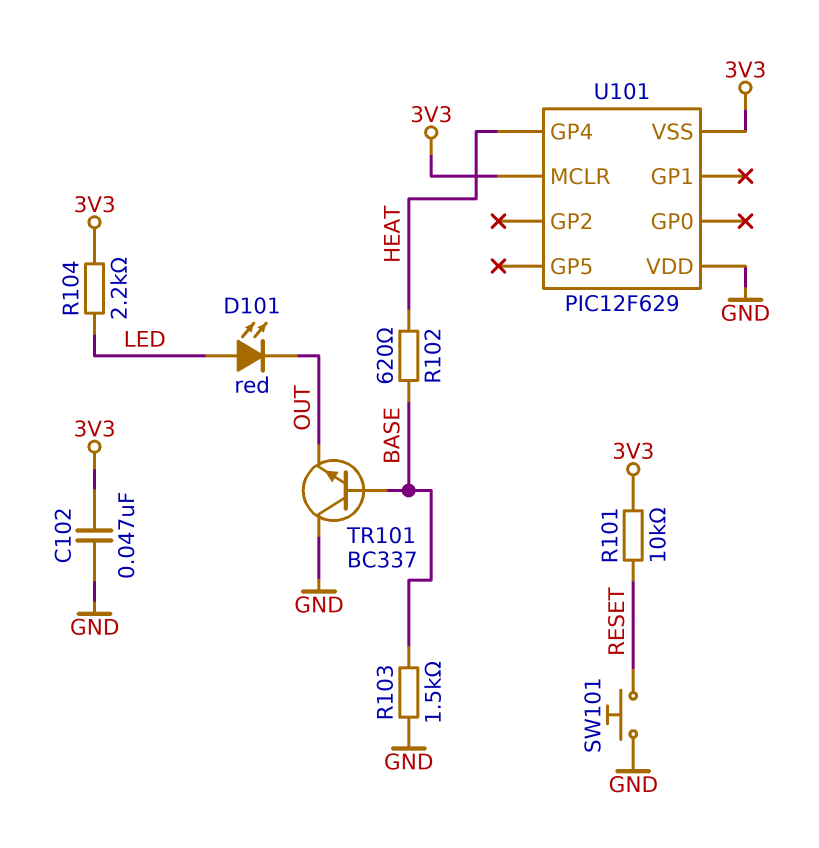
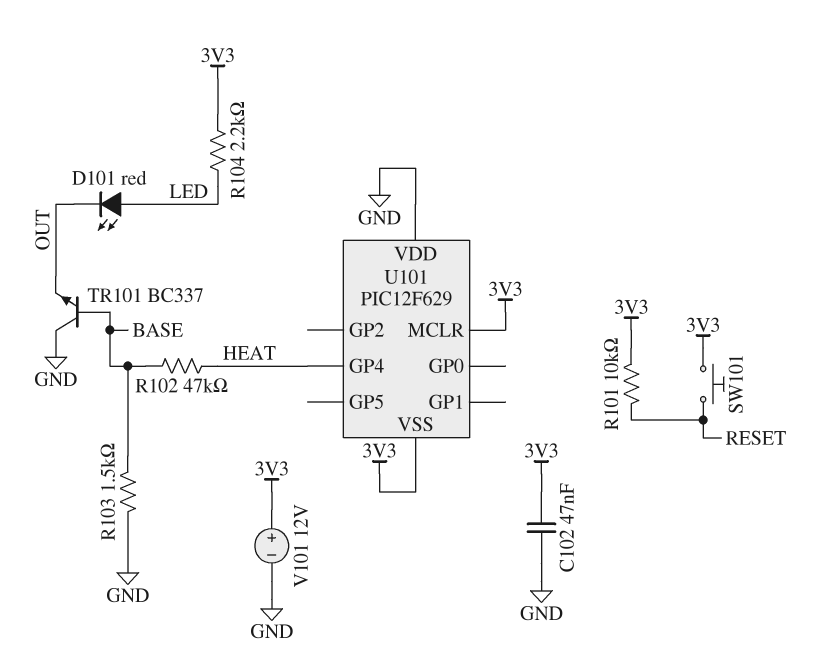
R102: 620 (BASE, HEAT) -> 47k (BASE, HEAT)
SW101: button (GND, RESET) -> button (3V3, RESET)
V101: none -> 12V (plus 3V3, minus GND)

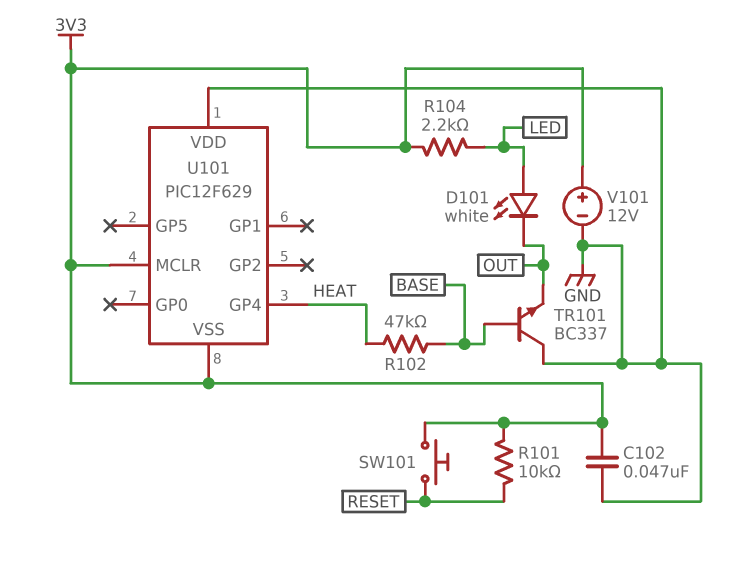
D101: LED red (A LED, K OUT) -> LED white (A LED, K OUT)
R103: 1.5k (BASE, GND) -> none

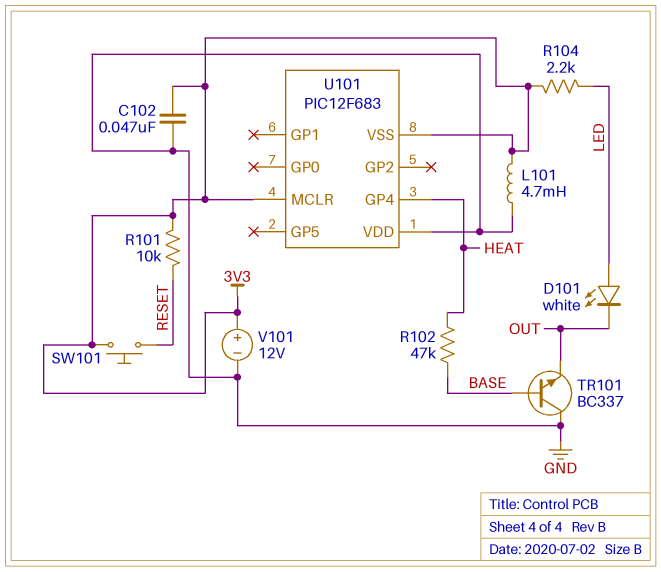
L101: none -> 4.7mH (3V3, GND)
U101: PIC12F629 -> PIC12F683

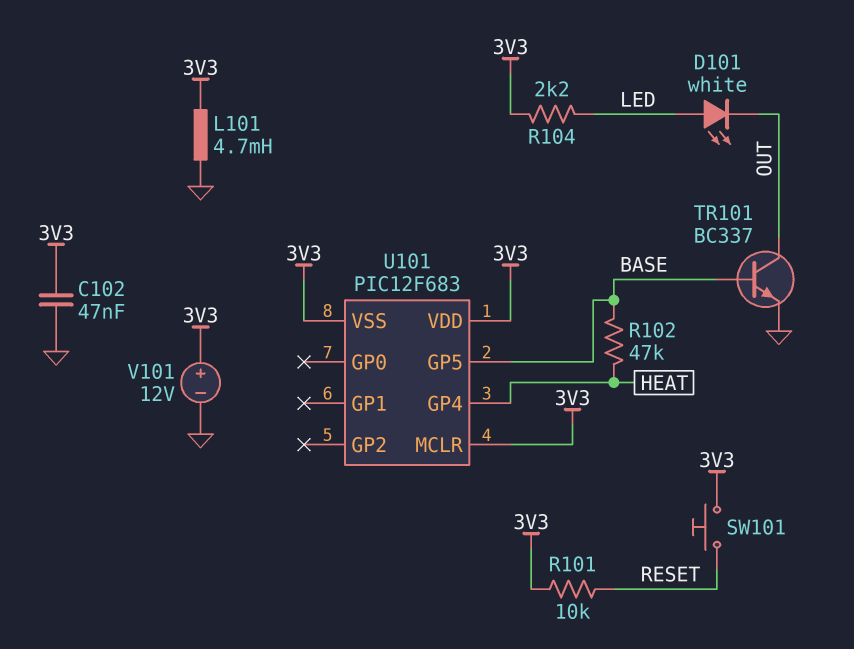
TR101: NPN BC337 (B BASE, C GND, E OUT) -> NPN BC337 (B BASE, C OUT, E GND)
U101 pin GP5: none -> BASE
U101 pin VDD: GND -> 3V3

